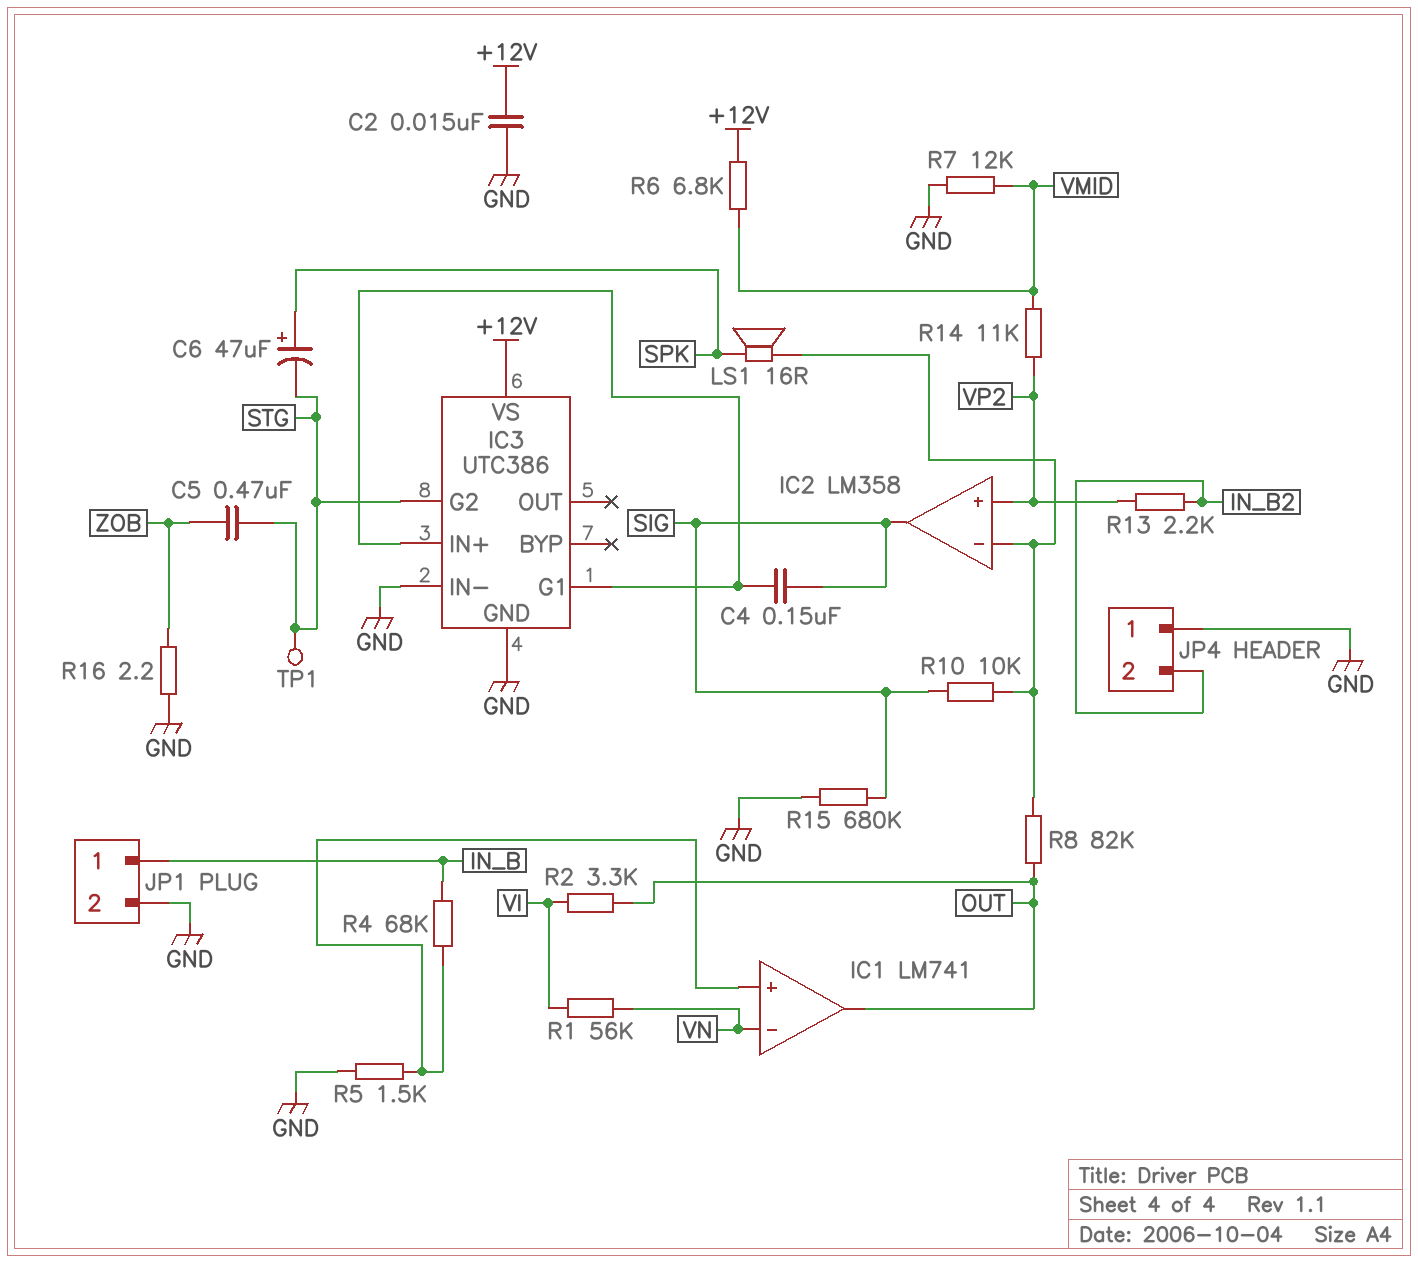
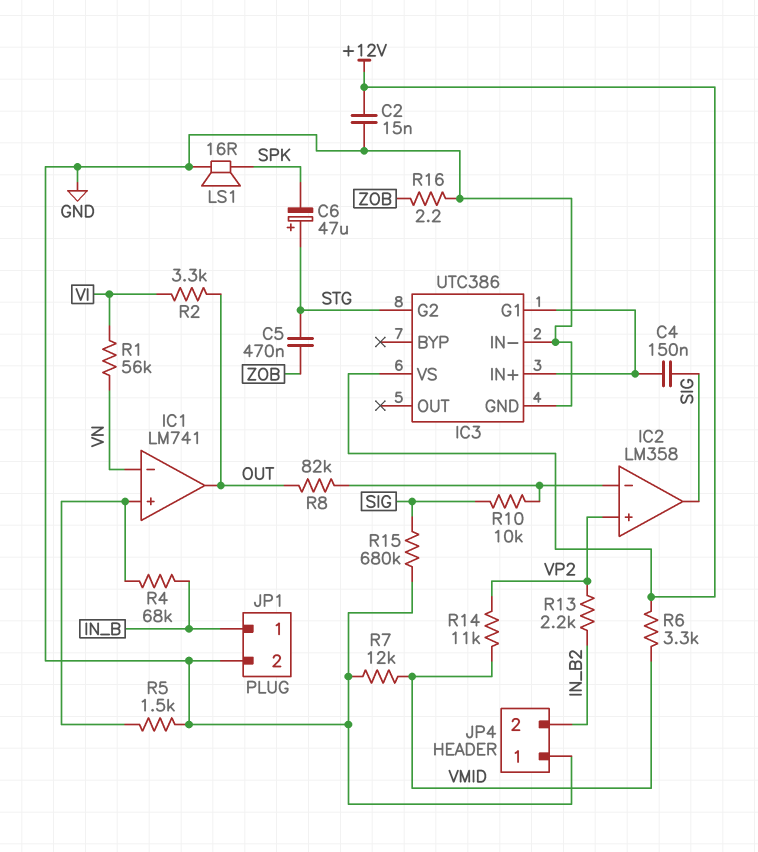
C6: 47uF (plus SPK, minus STG) -> 47uF (plus STG, minus SPK)
LS1: speaker 16R (IC2/in-, SPK) -> speaker 16R (GND, SPK)
R6: 6.8k (+12V, VMID) -> 3.3k (+12V, VMID)
TP1: test point (STG) -> none

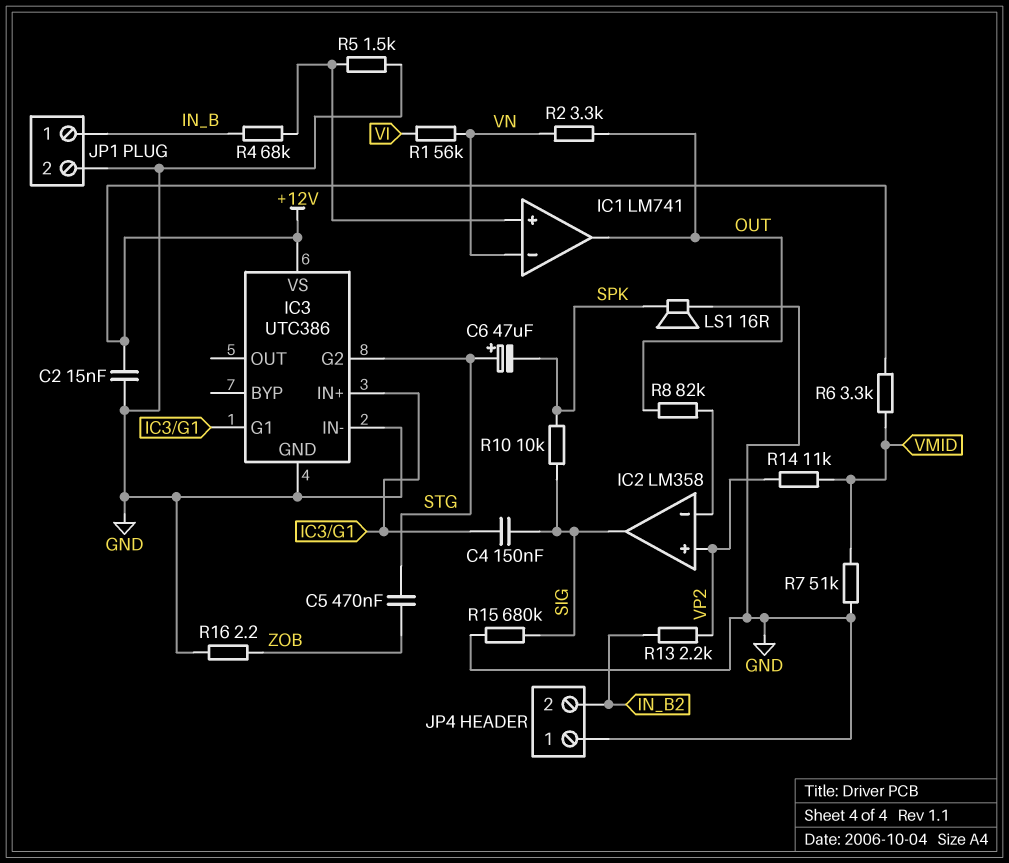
R2: 3.3k (OUT, VI) -> 3.3k (OUT, VN)
R7: 12k (GND, VMID) -> 51k (GND, VMID)
R10: 10k (IC2/in-, SIG) -> 10k (SIG, SPK)

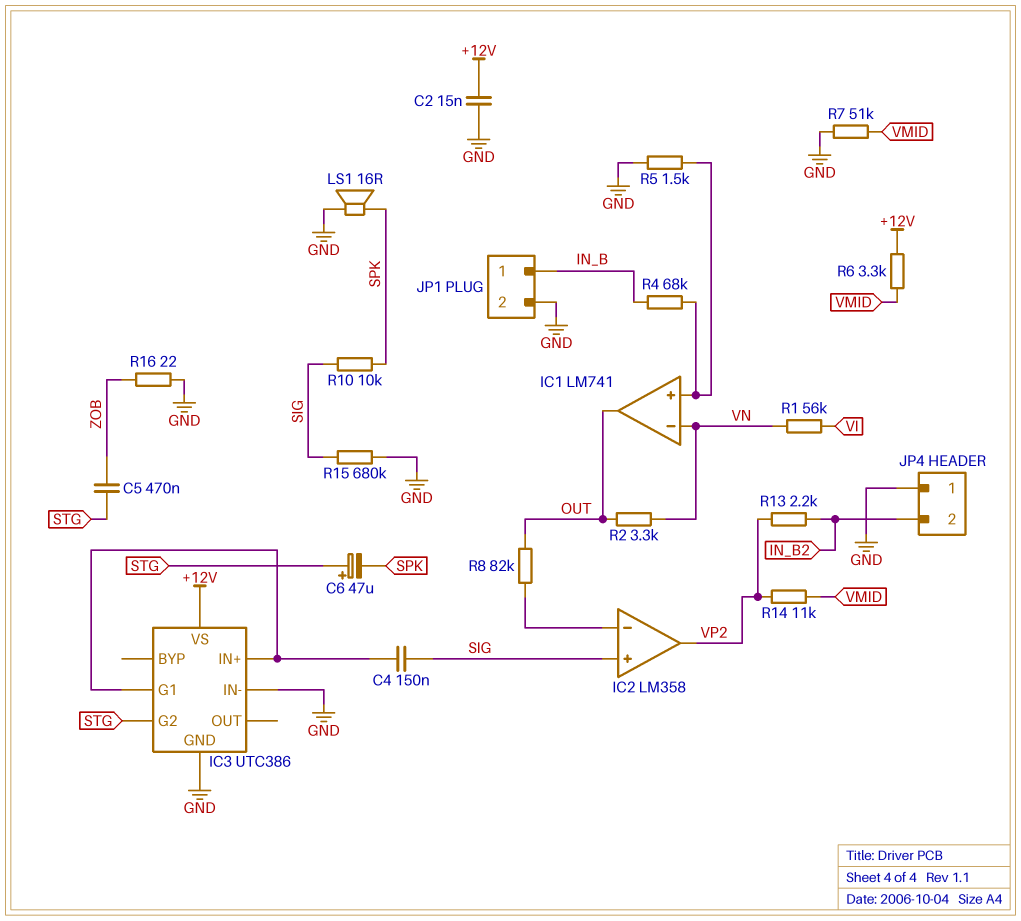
IC2 pin in+: VP2 -> SIG
IC2 pin out: SIG -> VP2
R16: 2.2 (GND, ZOB) -> 22 (GND, ZOB)

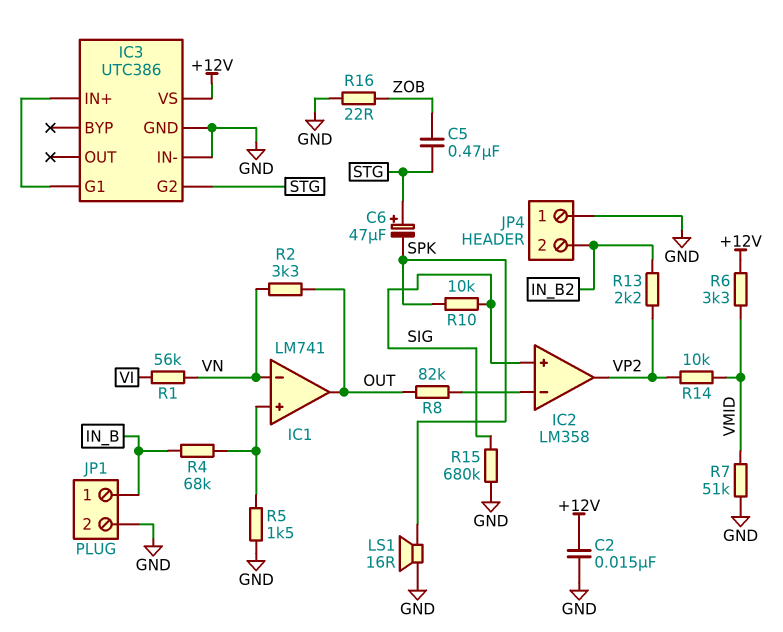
C4: 150nF (IC3/G1, SIG) -> none
R14: 11k (VMID, VP2) -> 10k (VMID, VP2)

